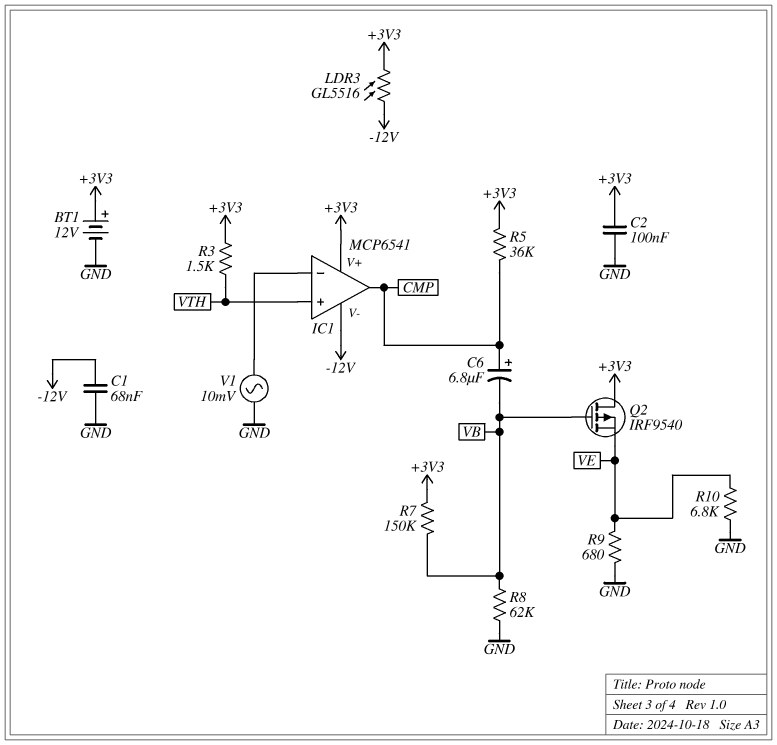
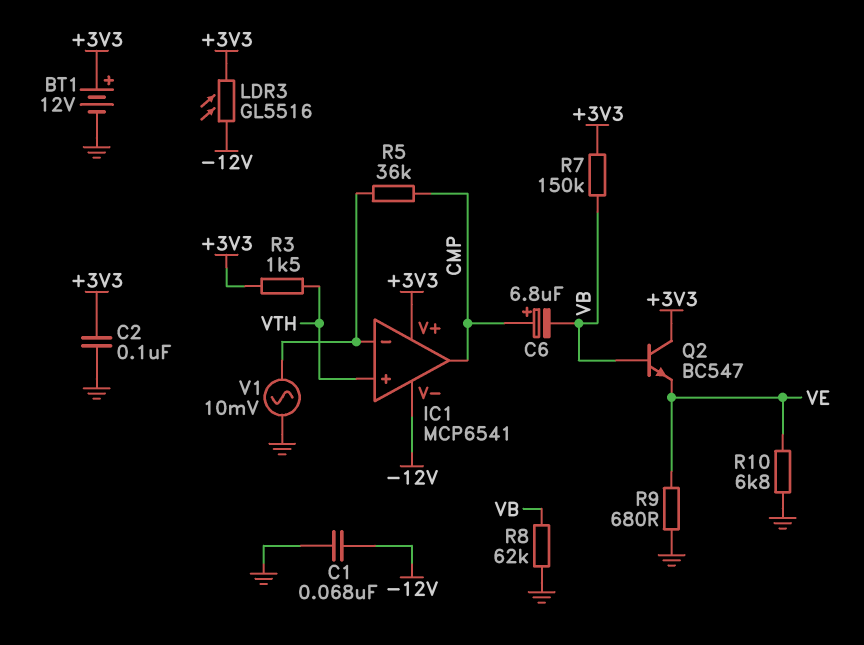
Q2: PMOS IRF9540 (G VB, D +3V3, S VE) -> NPN BC547 (B VB, C +3V3, E VE)
R5: 36k (+3V3, CMP) -> 36k (CMP, IC1/in-)

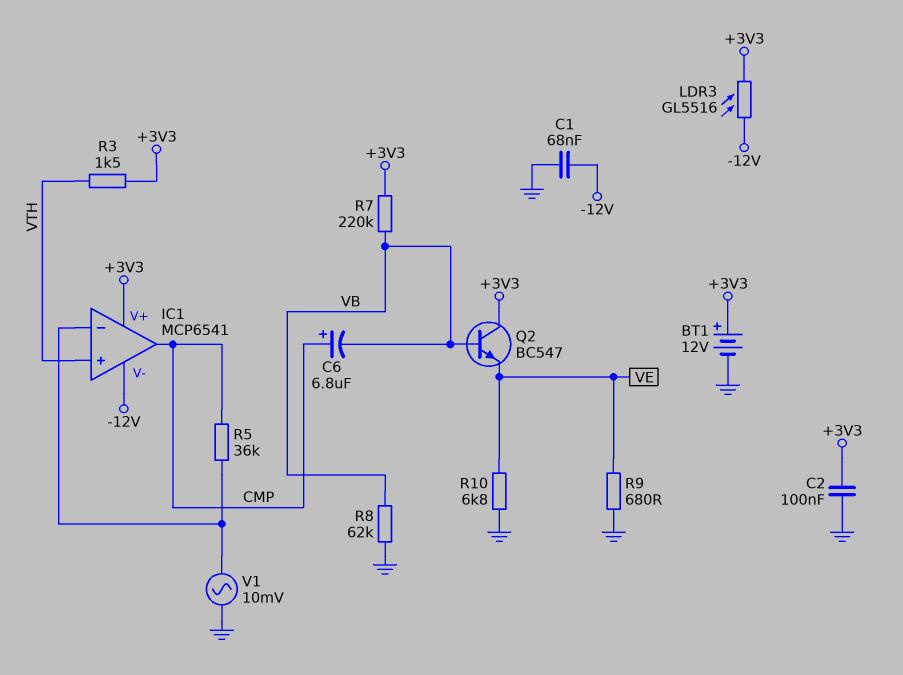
R7: 150k (+3V3, VB) -> 220k (+3V3, VB)

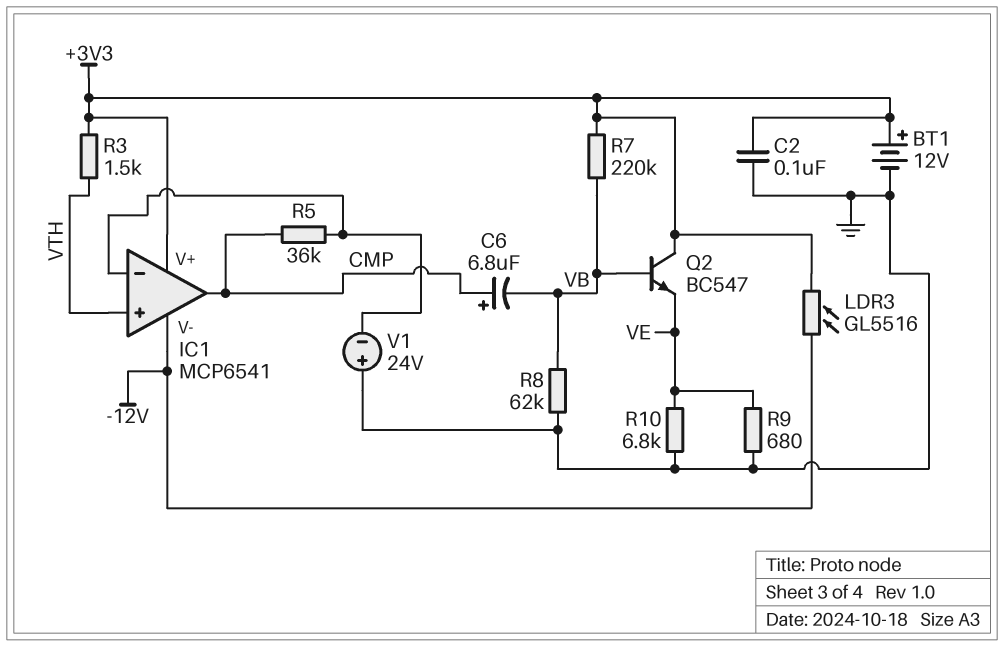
C1: 68nF (-12V, GND) -> none
V1: AC 10mV (GND, IC1/in-) -> 24V (plus GND, minus IC1/in-)

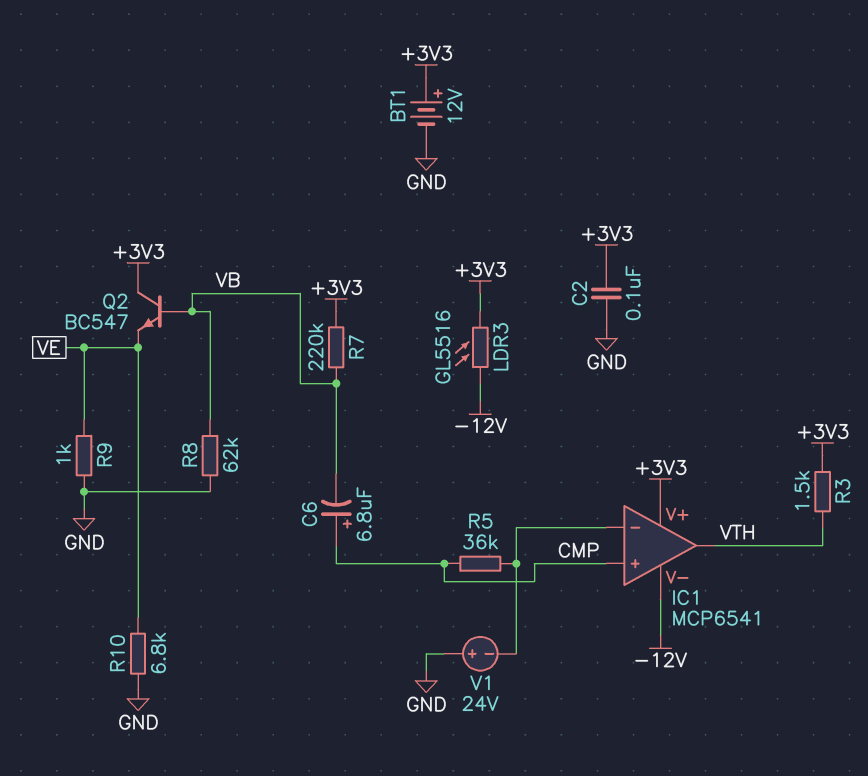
IC1 pin in+: VTH -> CMP
IC1 pin out: CMP -> VTH
R9: 680 (GND, VE) -> 1k (GND, VE)

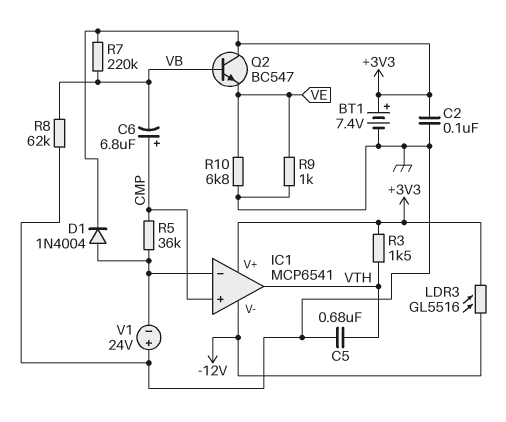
BT1: 12V (plus +3V3, minus GND) -> 7.4V (plus +3V3, minus GND)
C5: none -> 680nF (GND, VTH)
D1: none -> diode 1N4004 (A IC1/in-, K +3V3)

